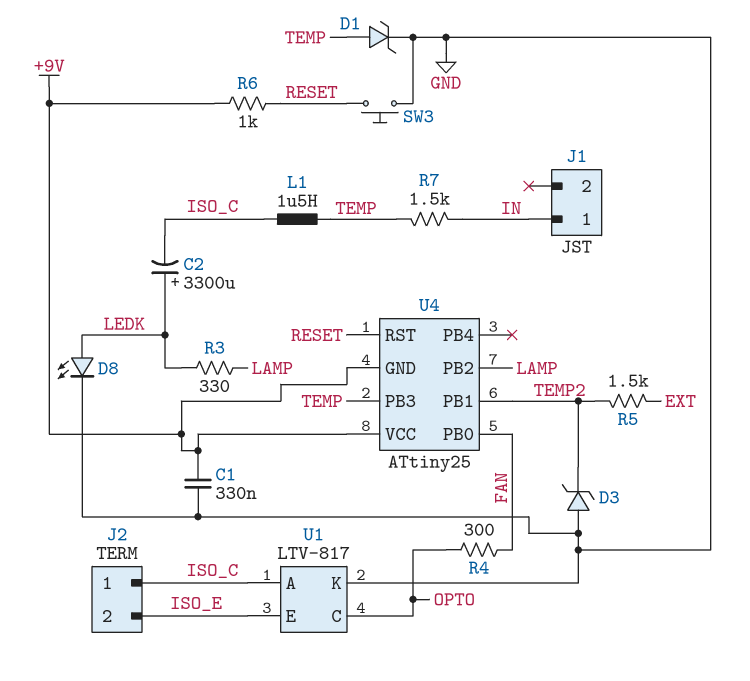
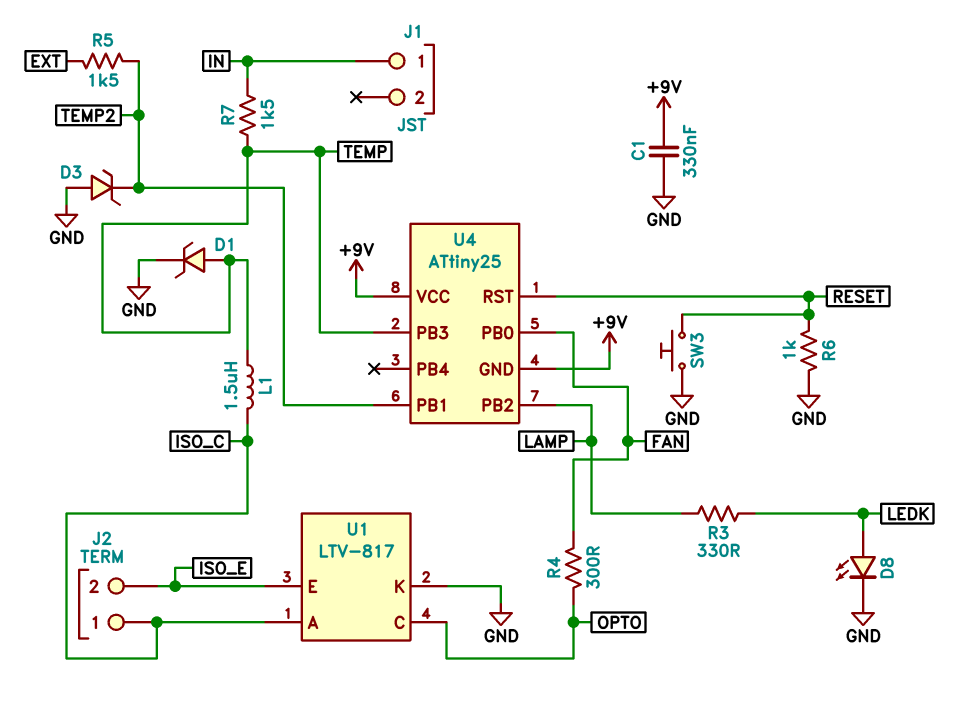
C2: 3300uF (plus LEDK, minus ISO_C) -> none
R6: 1k (+9V, RESET) -> 1k (GND, RESET)

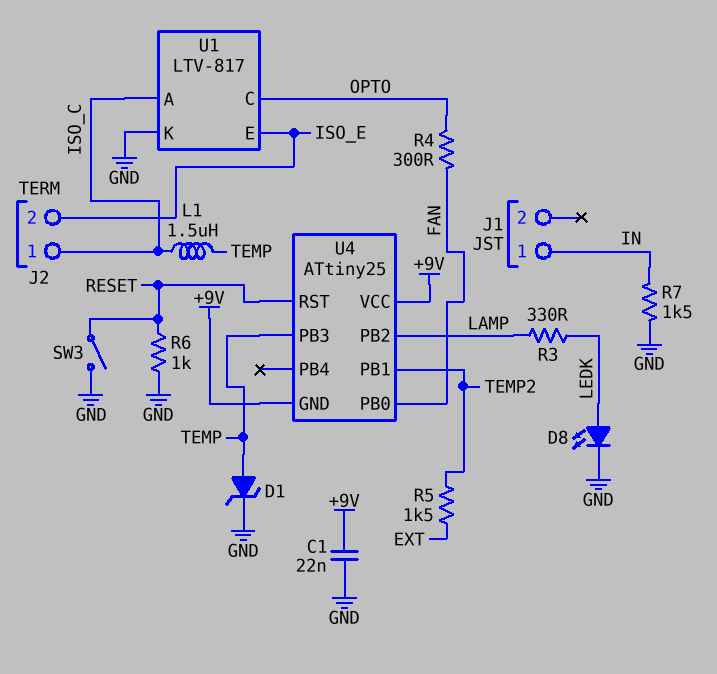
C1: 330nF (+9V, GND) -> 22nF (+9V, GND)
D3: zener (A GND, K TEMP2) -> none
R7: 1.5k (IN, TEMP) -> 1.5k (GND, IN)
SW3: button (GND, RESET) -> switch (GND, RESET)

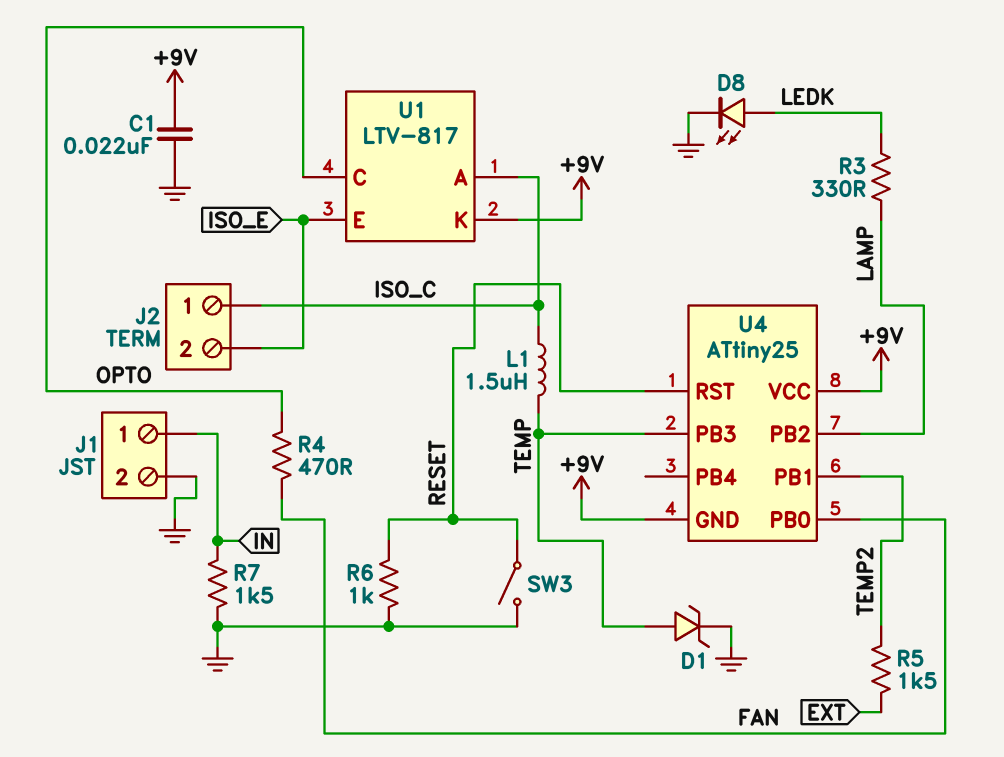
J1 pin 2: none -> GND
R4: 300 (FAN, OPTO) -> 470 (FAN, OPTO)
U1 pin K: GND -> +9V

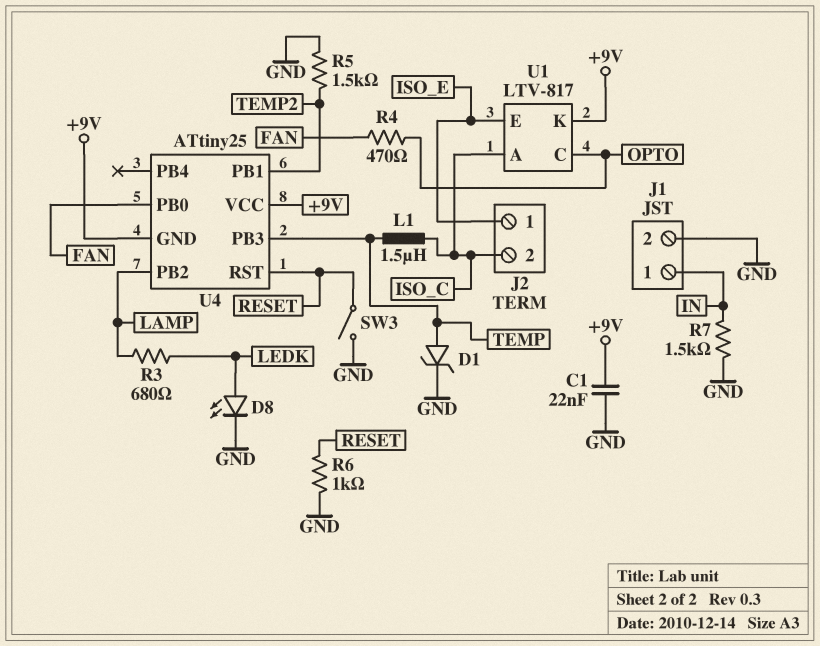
J2 pin 1: ISO_C -> ISO_E
J2 pin 2: ISO_E -> ISO_C
R3: 330 (LAMP, LEDK) -> 680 (LAMP, LEDK)
R5: 1.5k (EXT, TEMP2) -> 1.5k (GND, TEMP2)

